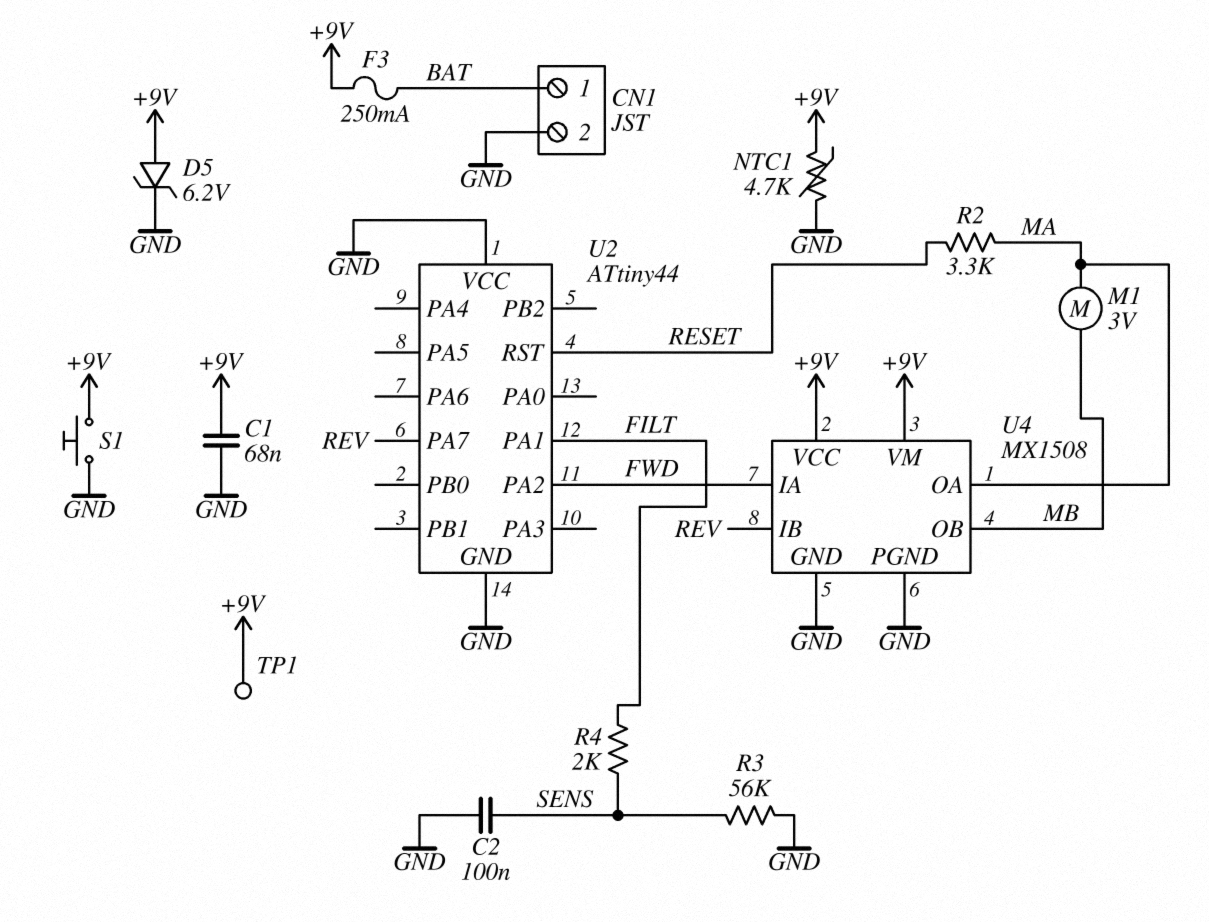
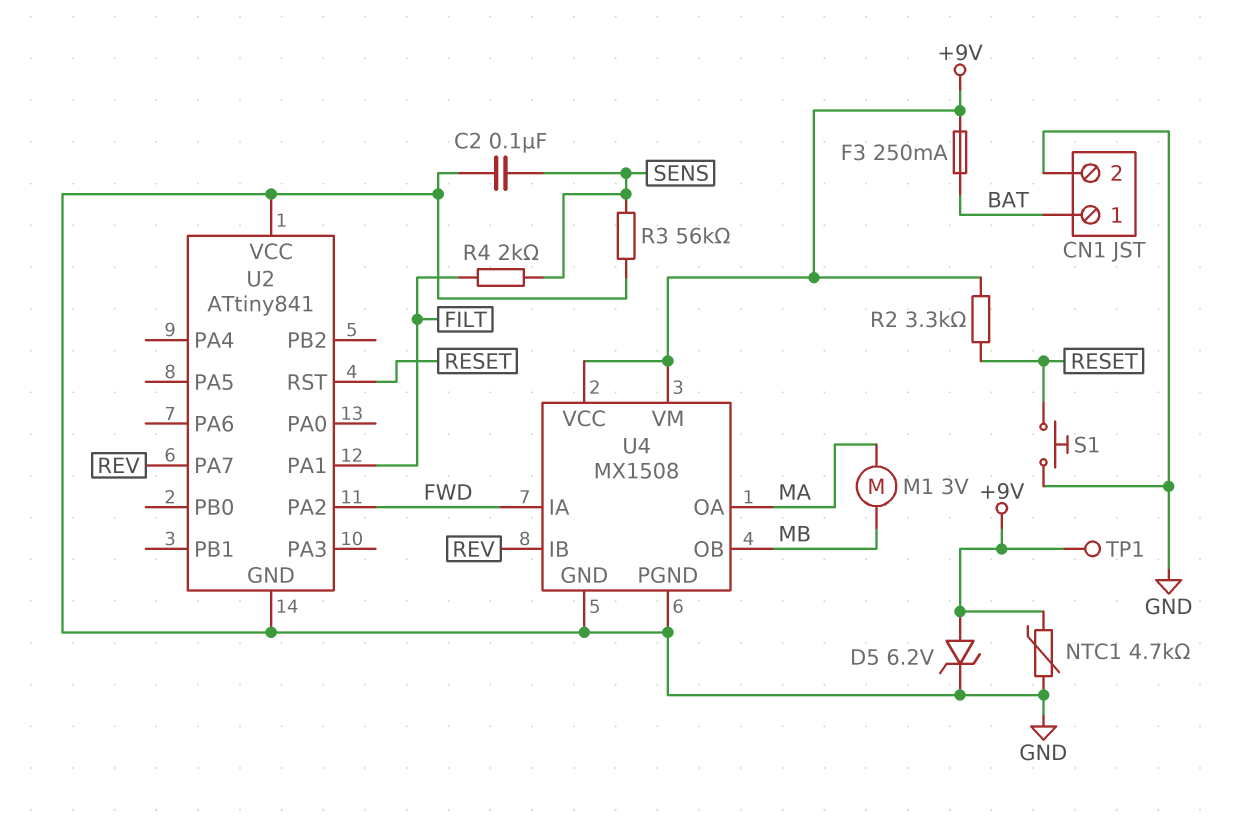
C1: 68nF (+9V, GND) -> none
R2: 3.3k (MA, RESET) -> 3.3k (+9V, RESET)
S1: button (+9V, GND) -> button (GND, RESET)
U2: ATtiny44 -> ATtiny841

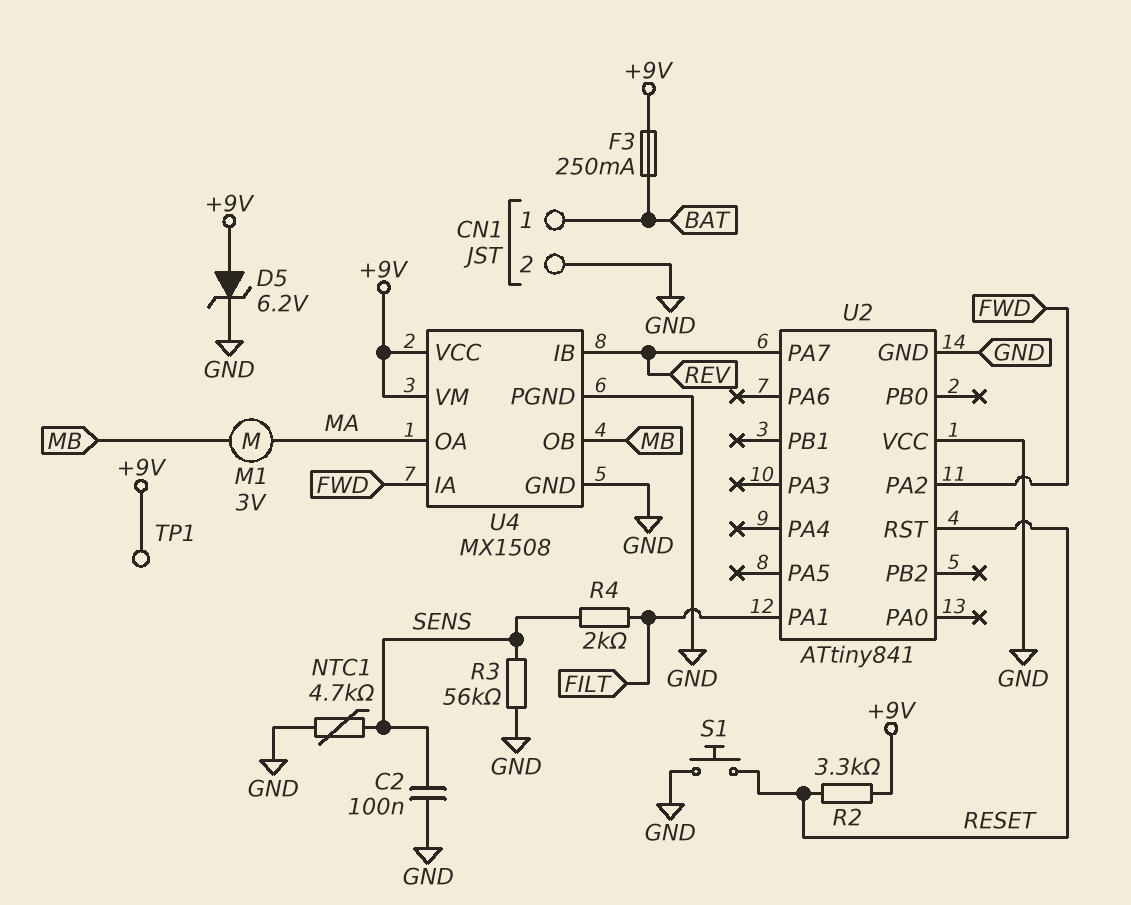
NTC1: 4.7k (+9V, GND) -> 4.7k (GND, SENS)

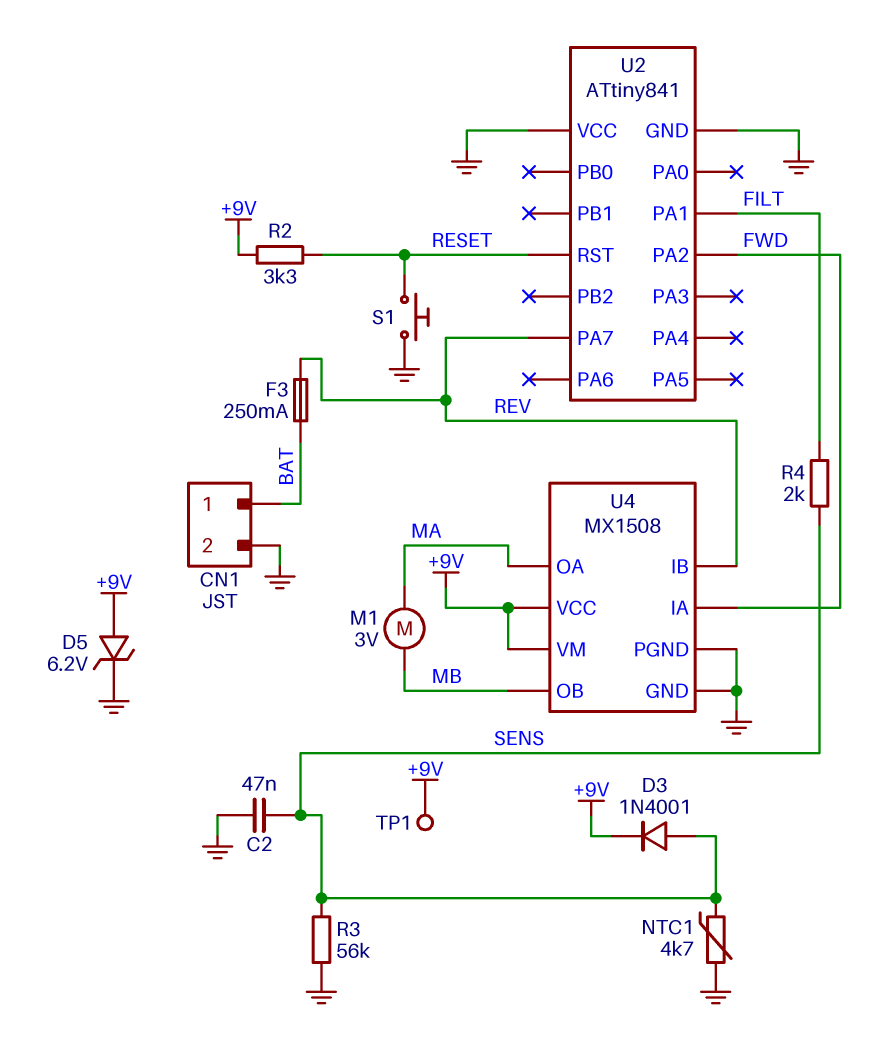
C2: 100nF (GND, SENS) -> 47nF (GND, SENS)
D3: none -> diode 1N4001 (A SENS, K +9V)
F3: 250mA (+9V, BAT) -> 250mA (BAT, REV)

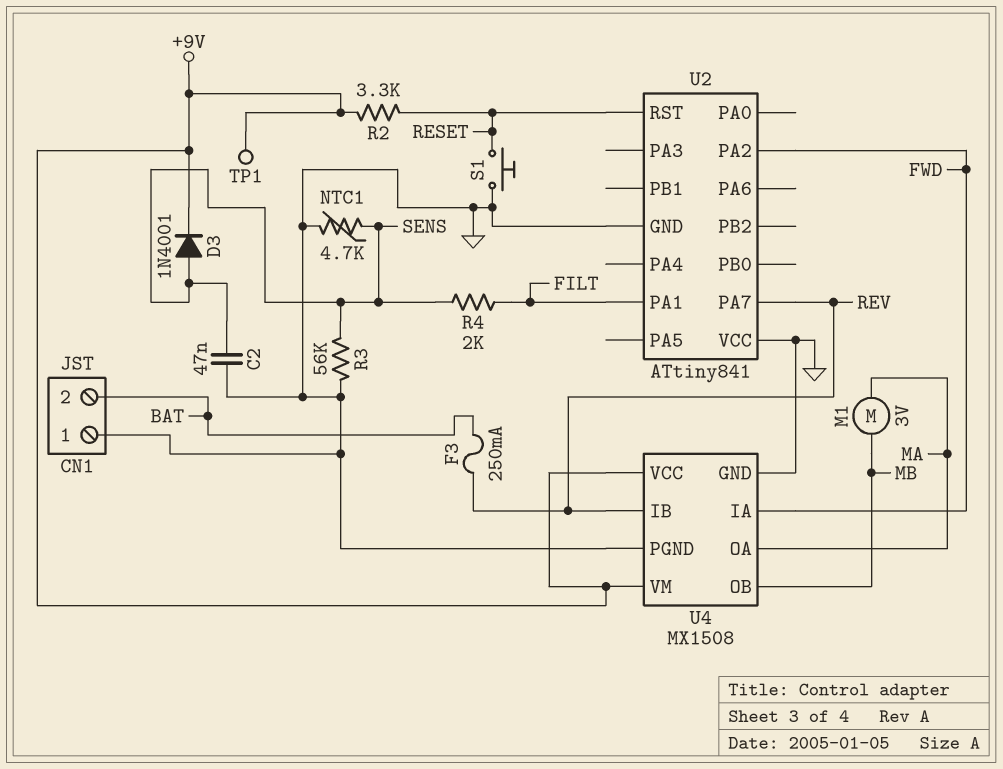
CN1 pin 1: BAT -> GND
CN1 pin 2: GND -> BAT
D5: zener 6.2V (A +9V, K GND) -> none

